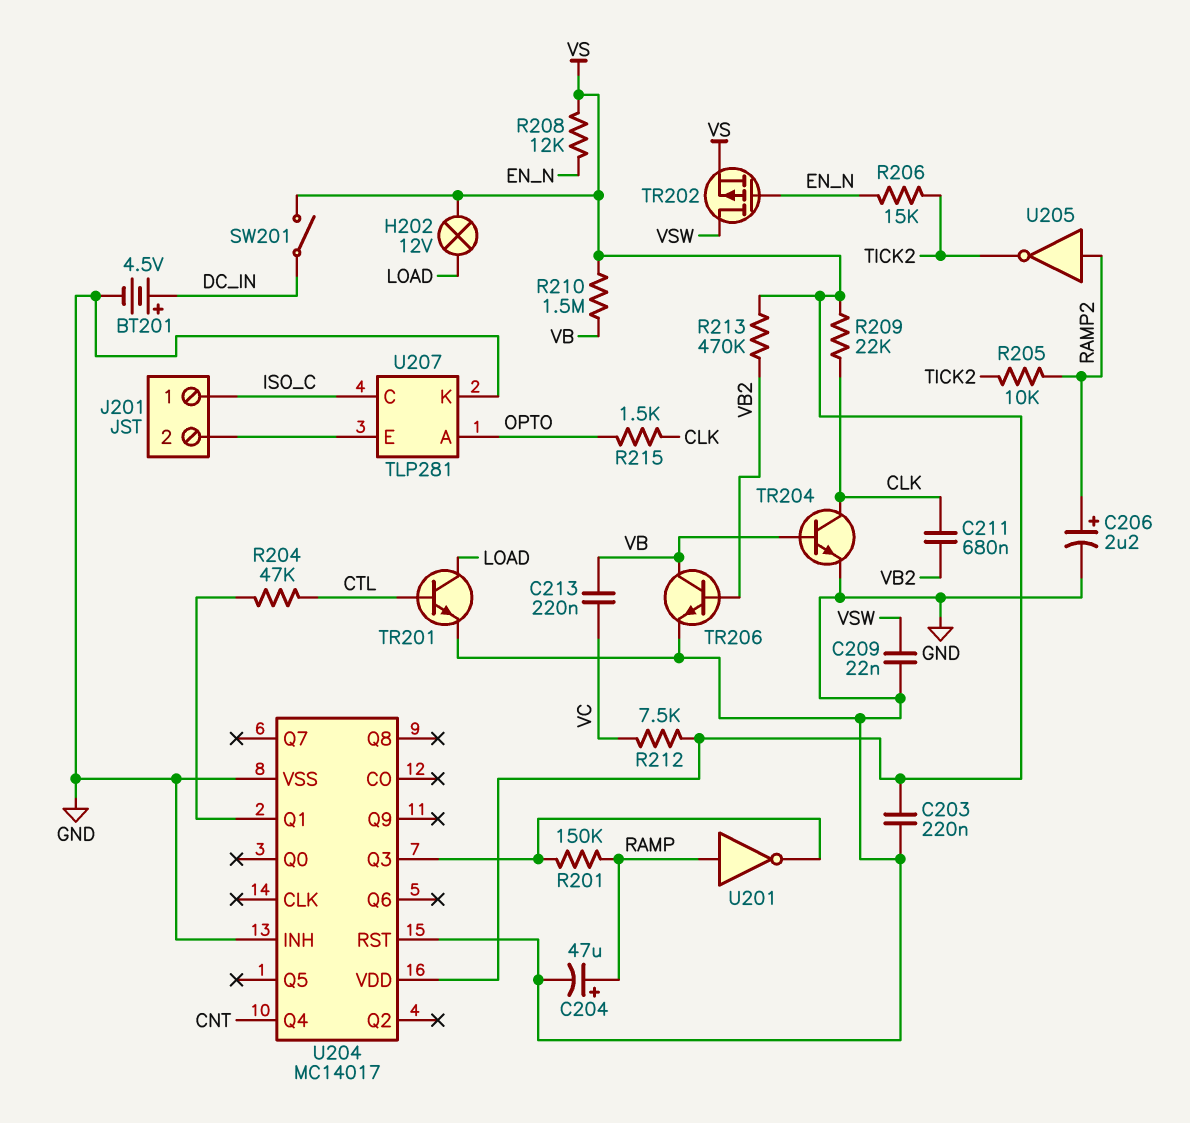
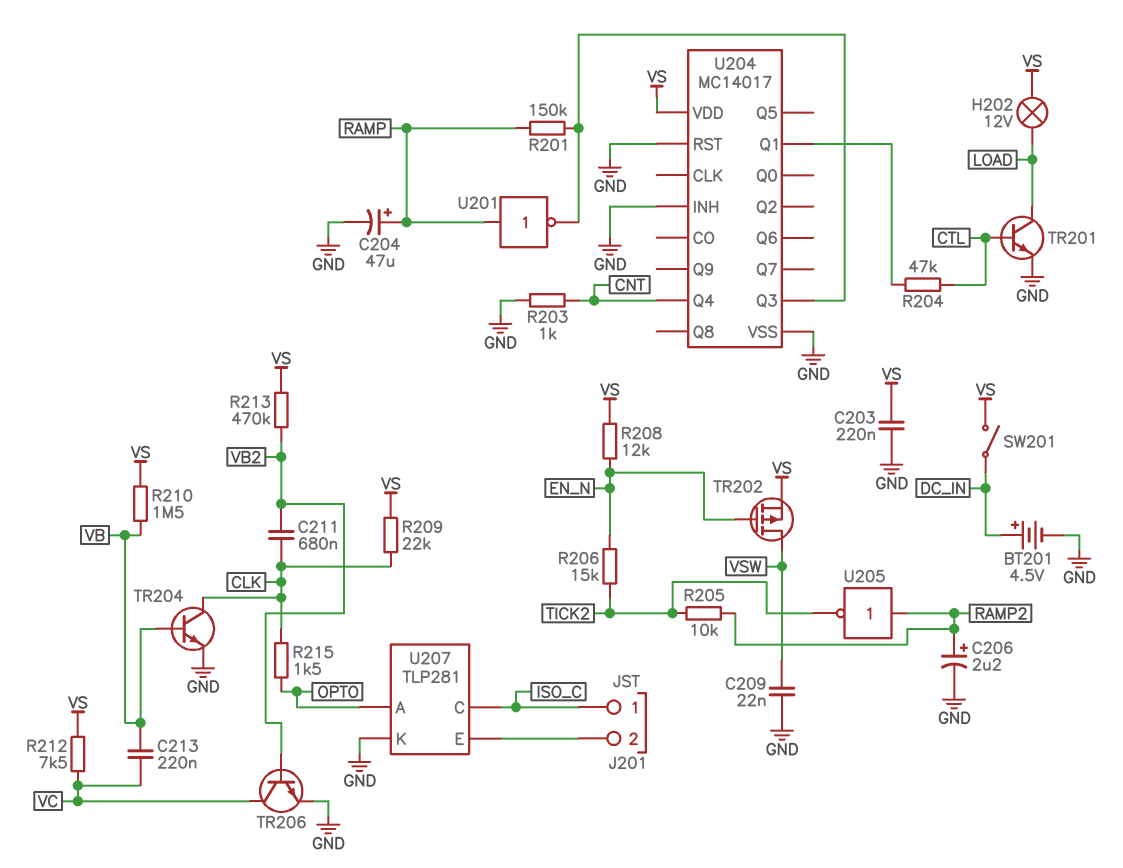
R203: none -> 1k (CNT, GND)
TR206: NPN (B VB2, C VB, E GND) -> NPN (B VB2, C VC, E GND)

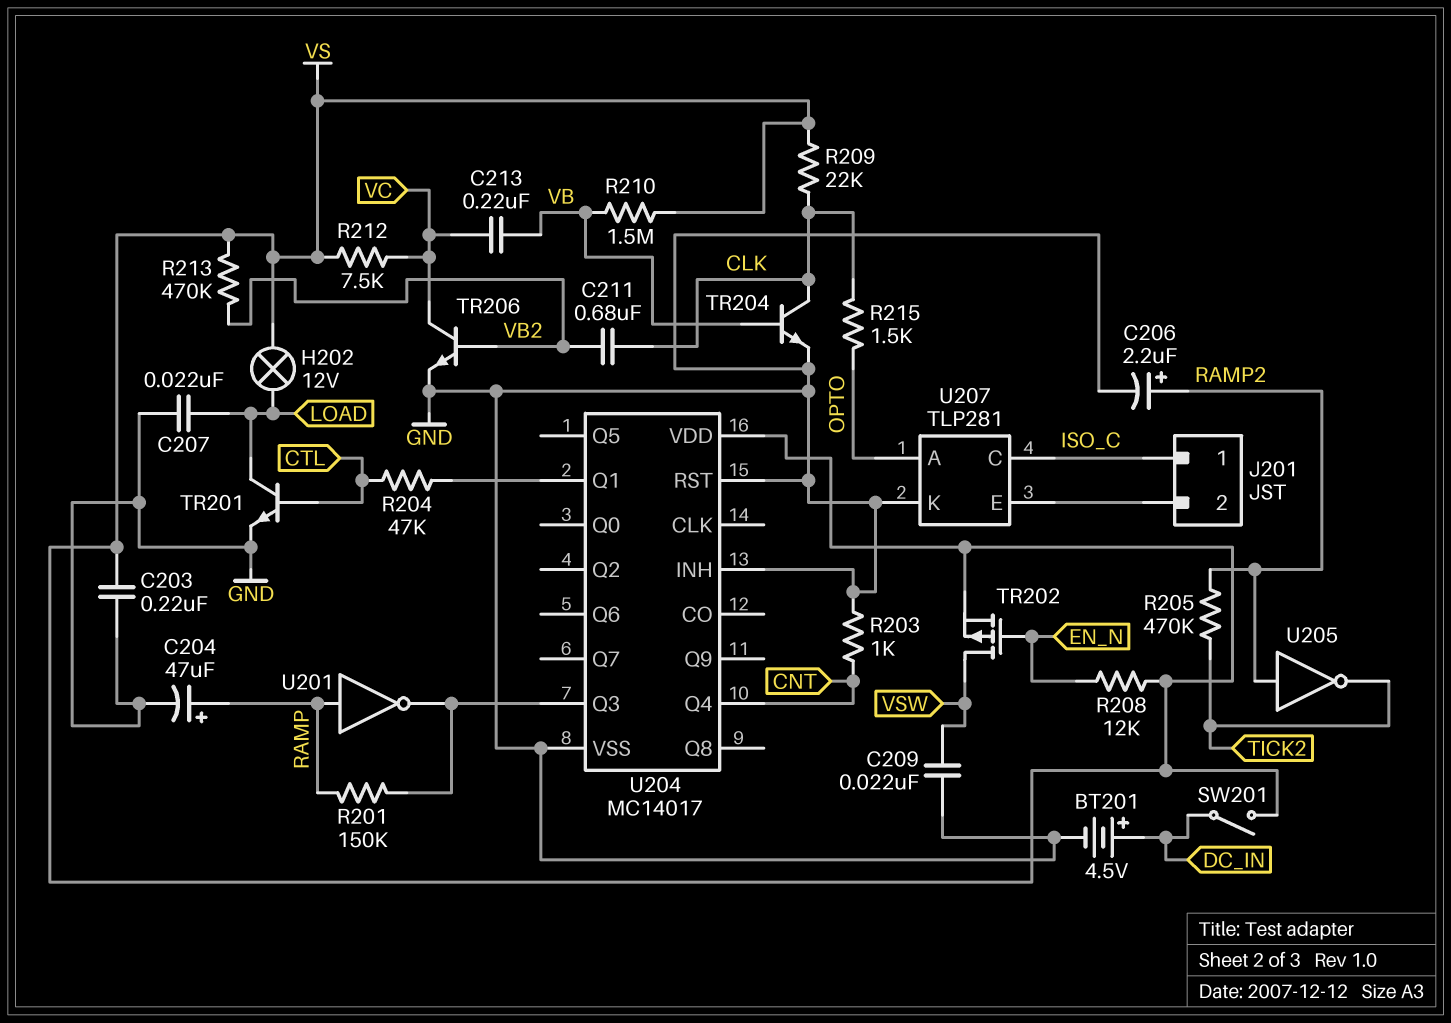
C207: none -> 22nF (GND, LOAD)
R205: 10k (RAMP2, TICK2) -> 470k (RAMP2, TICK2)
R206: 15k (EN_N, TICK2) -> none

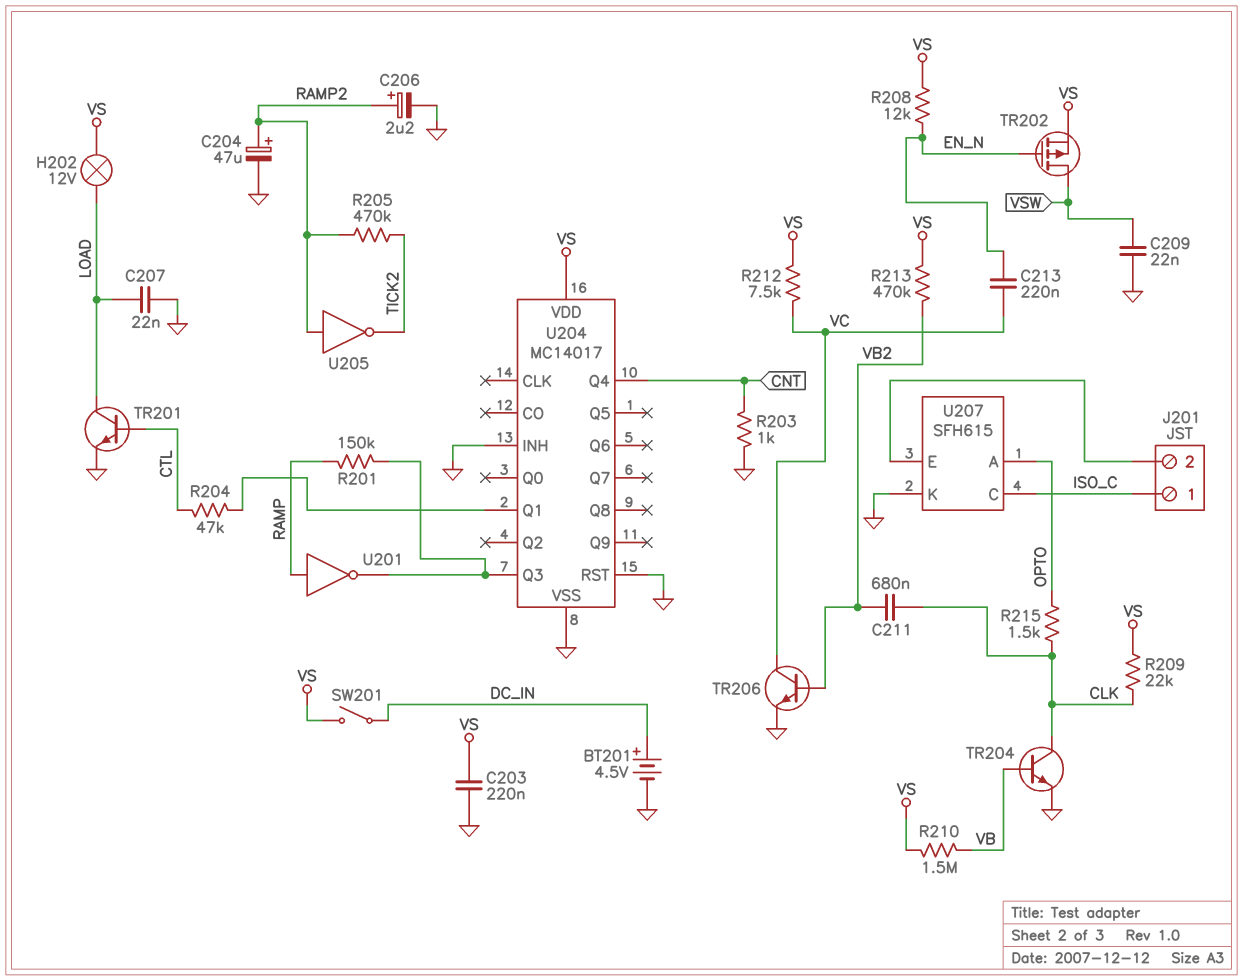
C204: 47uF (plus RAMP, minus GND) -> 47uF (plus RAMP2, minus GND)
C213: 220nF (VB, VC) -> 220nF (EN_N, VC)
U207: TLP281 -> SFH615

